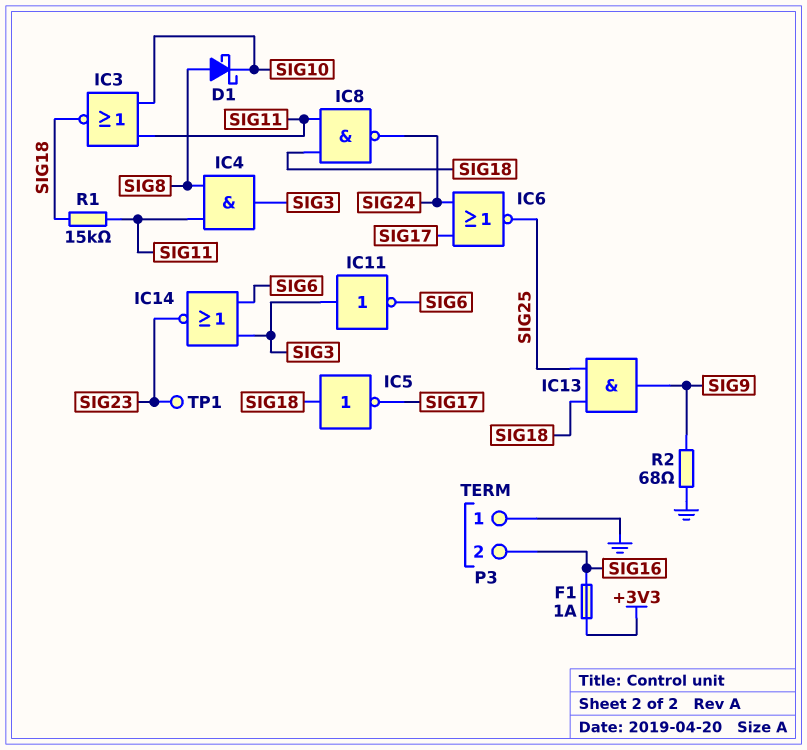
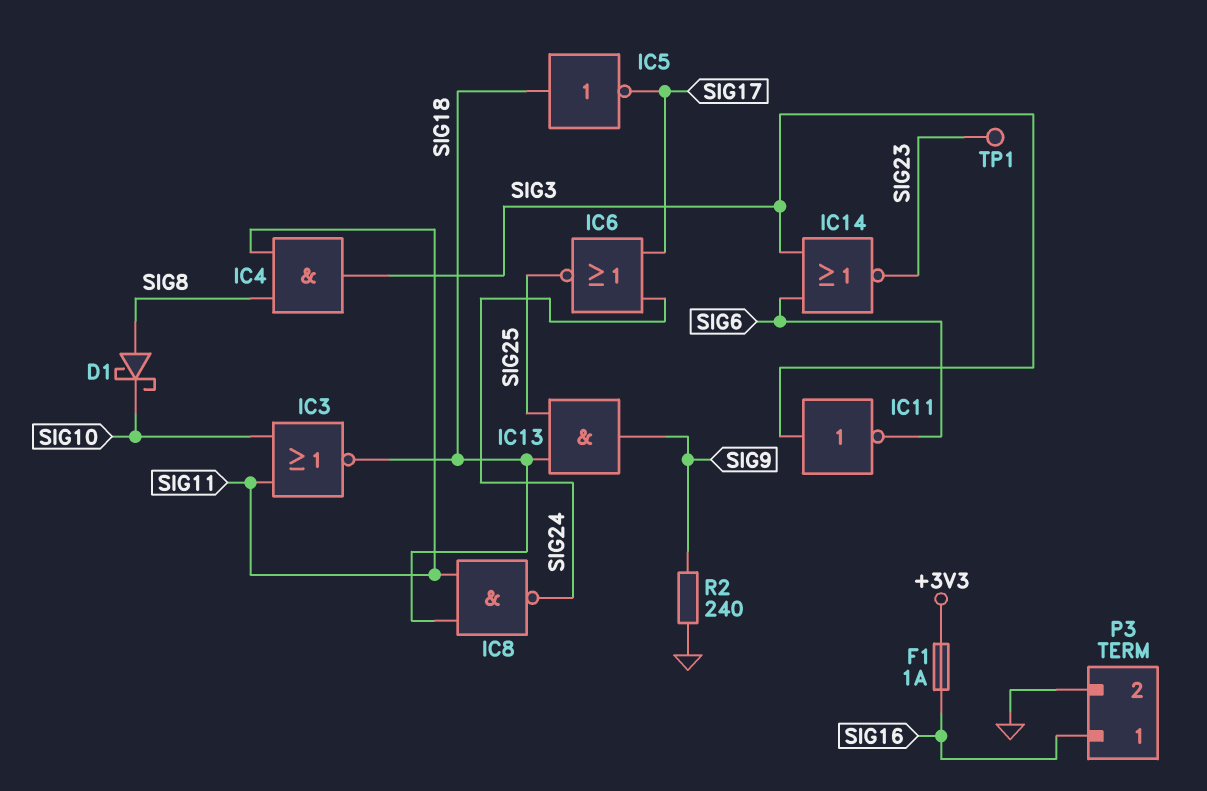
P3 pin 1: GND -> SIG16
P3 pin 2: SIG16 -> GND
R1: 15k (SIG11, SIG18) -> none
R2: 68 (GND, SIG9) -> 240 (GND, SIG9)

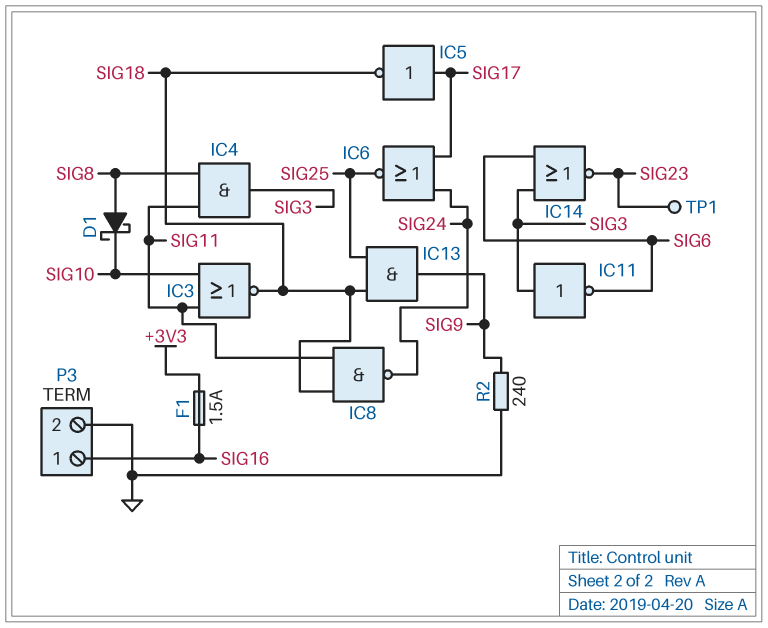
F1: 1A (+3V3, SIG16) -> 1.5A (+3V3, SIG16)
IC5: NOT (in SIG18, out SIG17) -> NOT (in SIG17, out SIG18)

